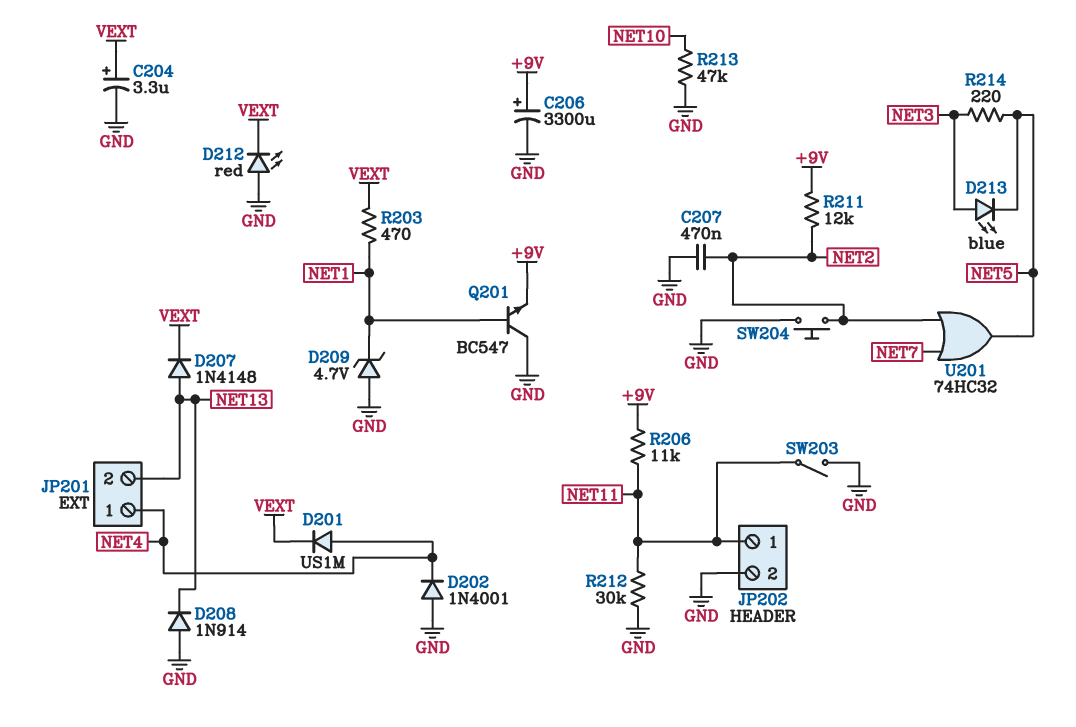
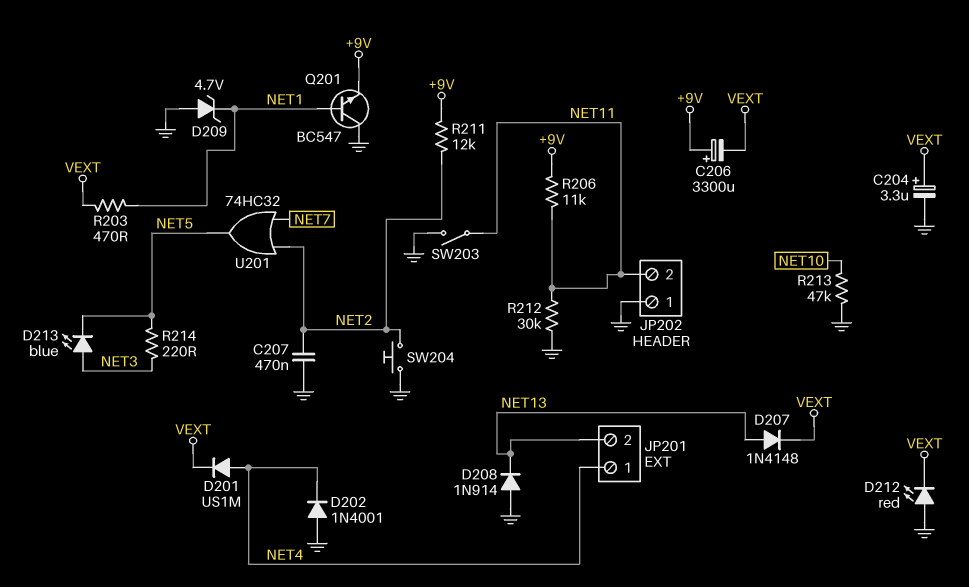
C206: 3300uF (plus +9V, minus GND) -> 3300uF (plus +9V, minus VEXT)
JP202 pin 1: NET11 -> GND
JP202 pin 2: GND -> NET11

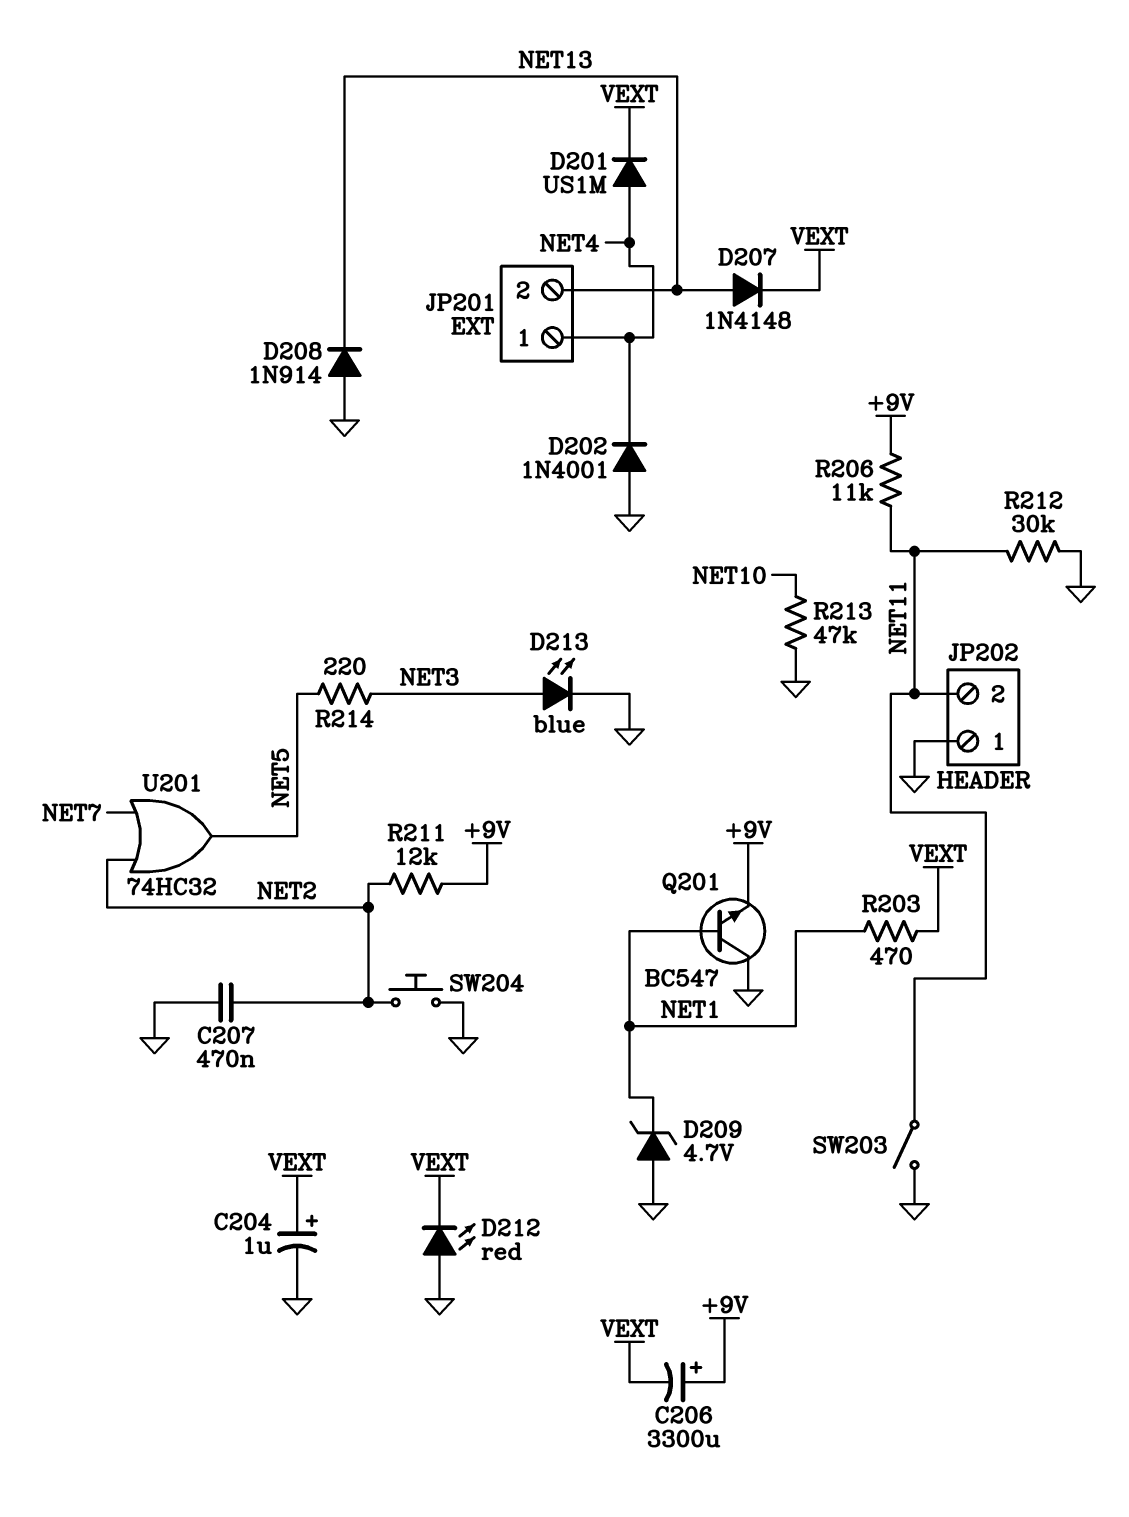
C204: 3.3uF (plus VEXT, minus GND) -> 1uF (plus VEXT, minus GND)
D213: LED blue (A NET3, K NET5) -> LED blue (A NET3, K GND)

